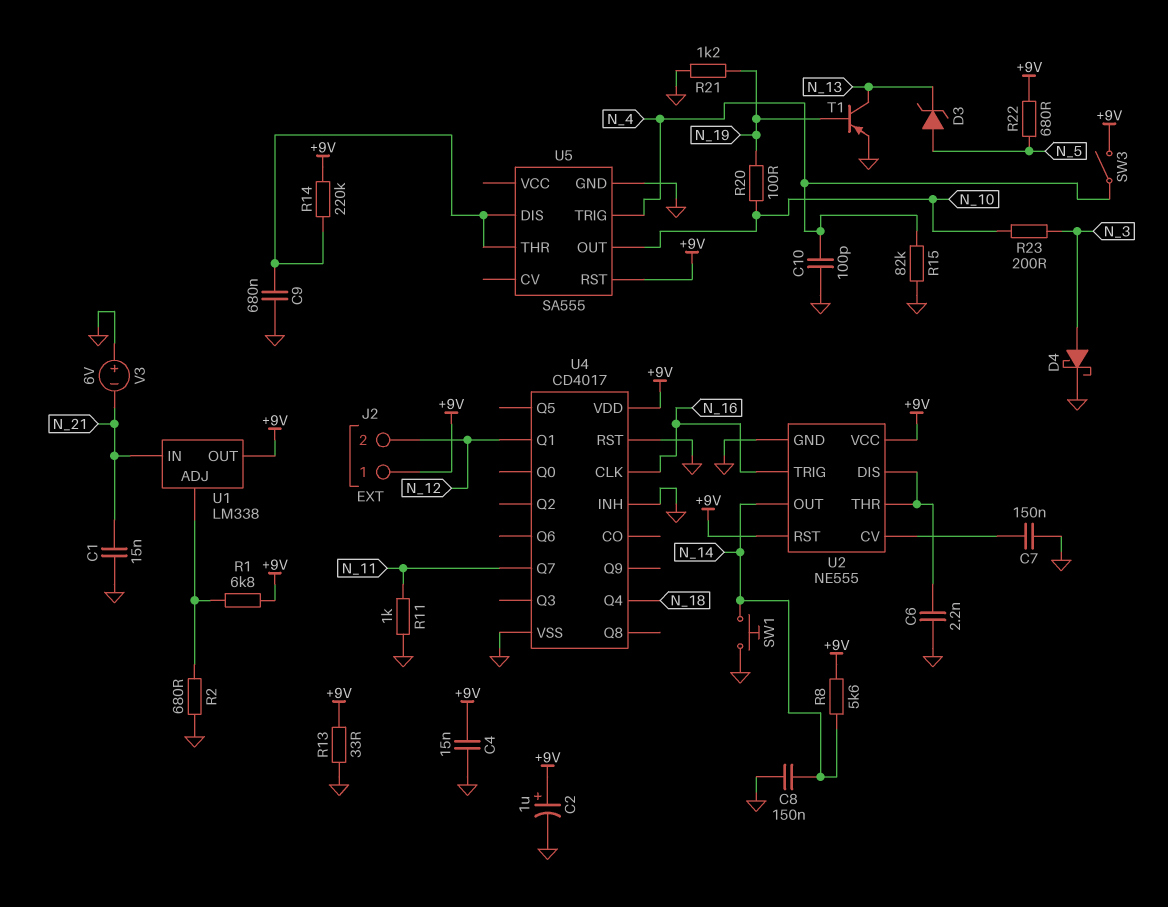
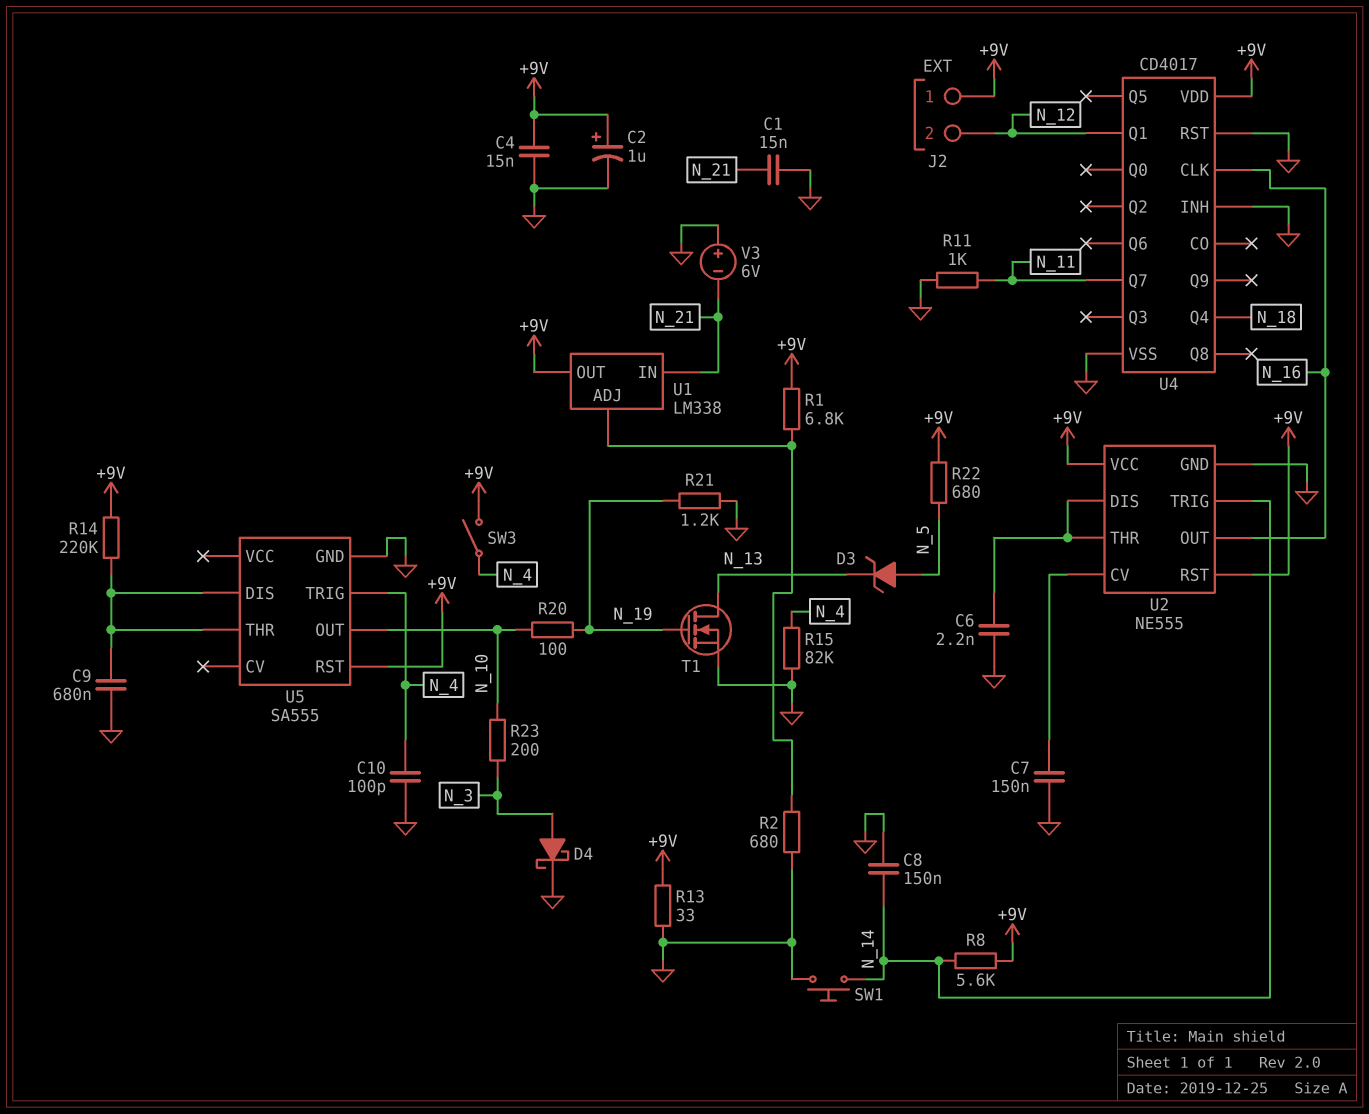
T1: PNP (B N_19, C N_13, E GND) -> NMOS (G N_19, D N_13, S GND)
U2 pin OUT: N_14 -> N_16
U2 pin TRIG: N_16 -> N_14

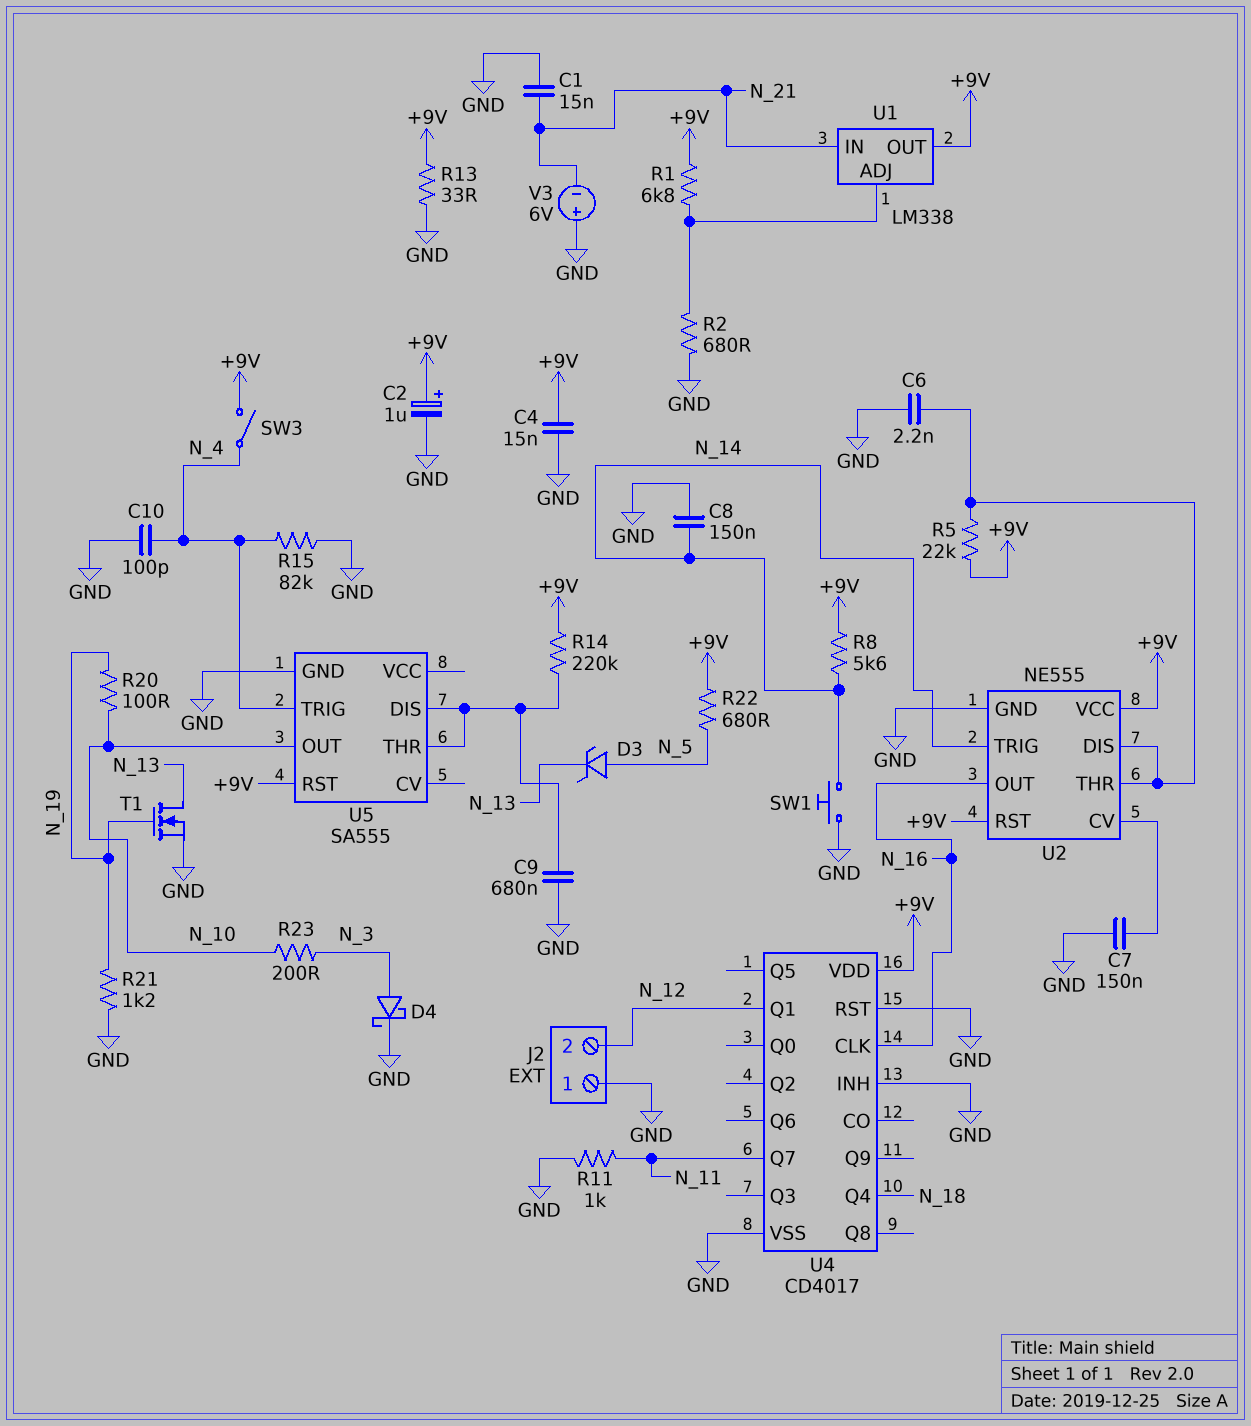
J2 pin 1: +9V -> GND
R5: none -> 22k (+9V, U2/DIS)

